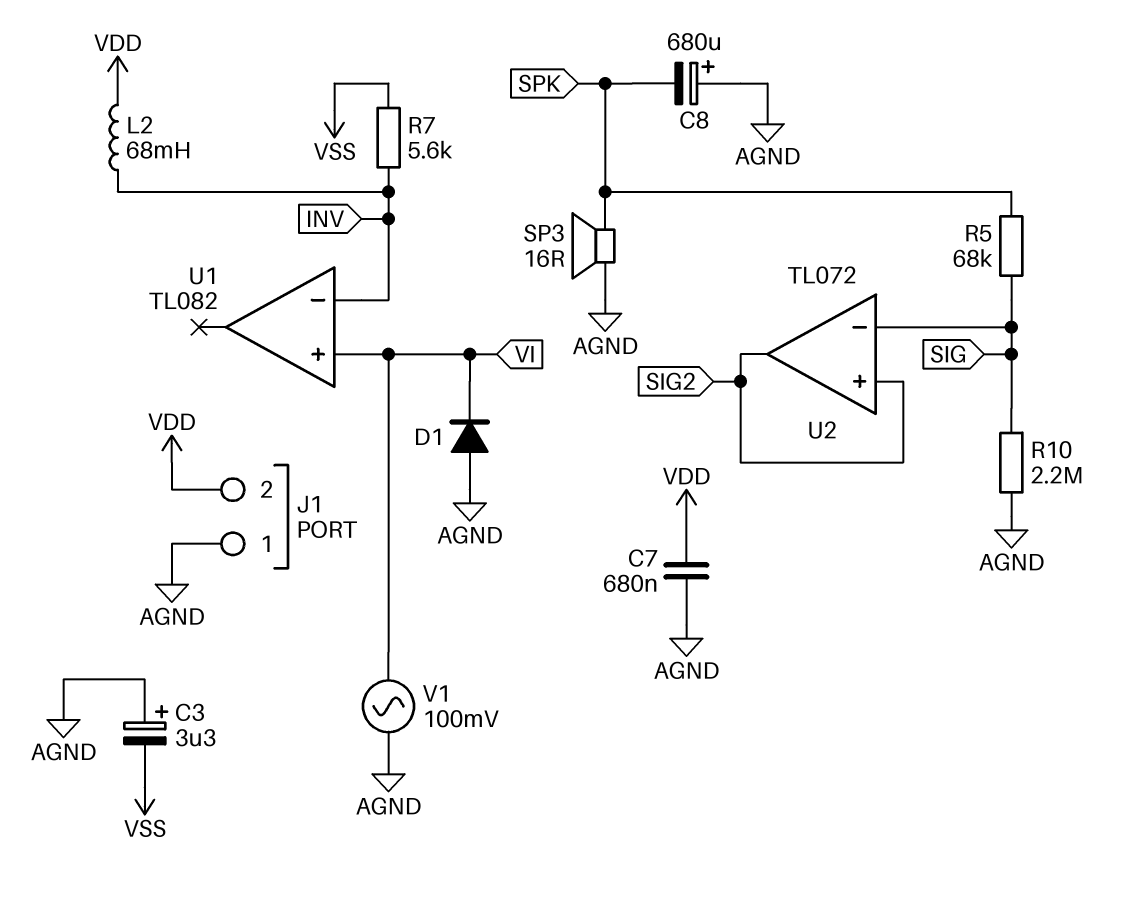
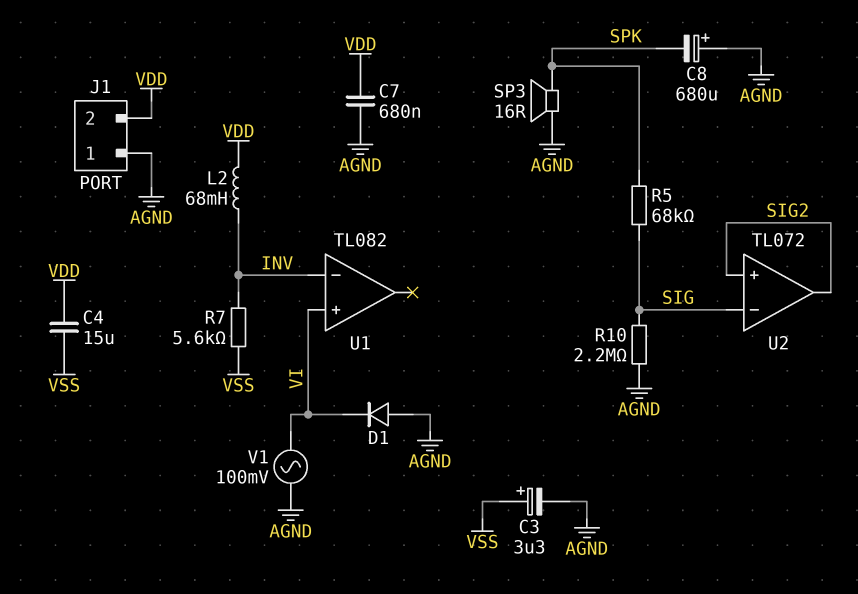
C3: 3.3uF (plus AGND, minus VSS) -> 3.3uF (plus VSS, minus AGND)
C4: none -> 15uF (VDD, VSS)

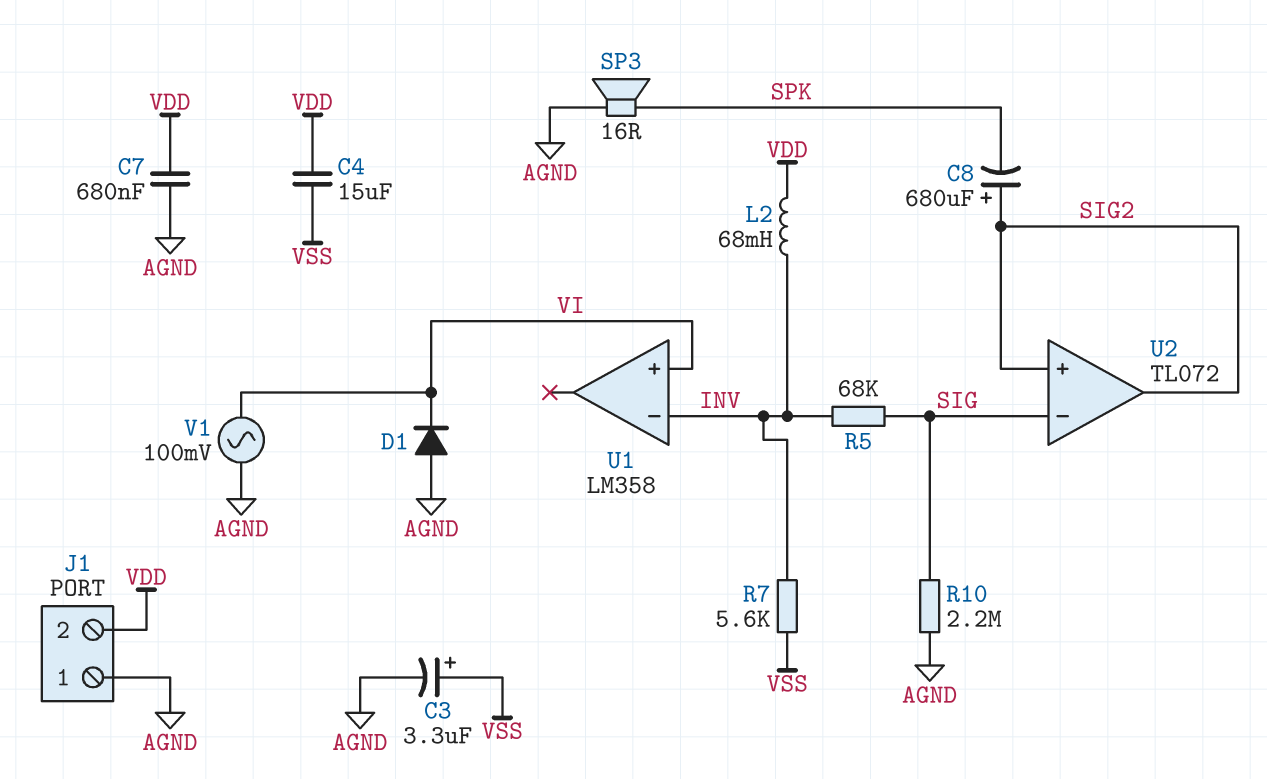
C8: 680uF (plus AGND, minus SPK) -> 680uF (plus SIG2, minus SPK)
R5: 68k (SIG, SPK) -> 68k (INV, SIG)
U1: TL082 -> LM358

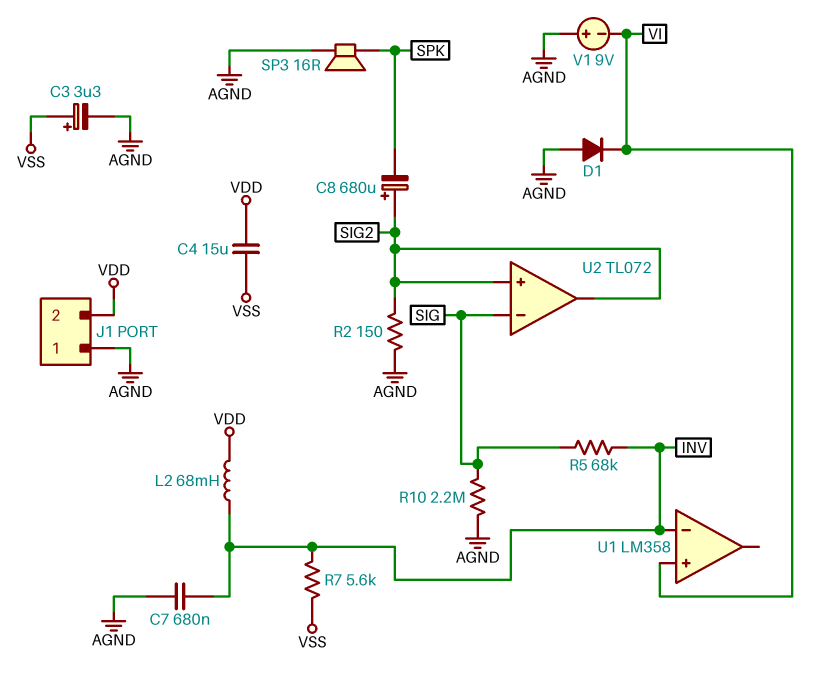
C7: 680nF (AGND, VDD) -> 680nF (AGND, INV)
R2: none -> 150 (AGND, SIG2)
V1: AC 100mV (AGND, VI) -> 9V (plus AGND, minus VI)

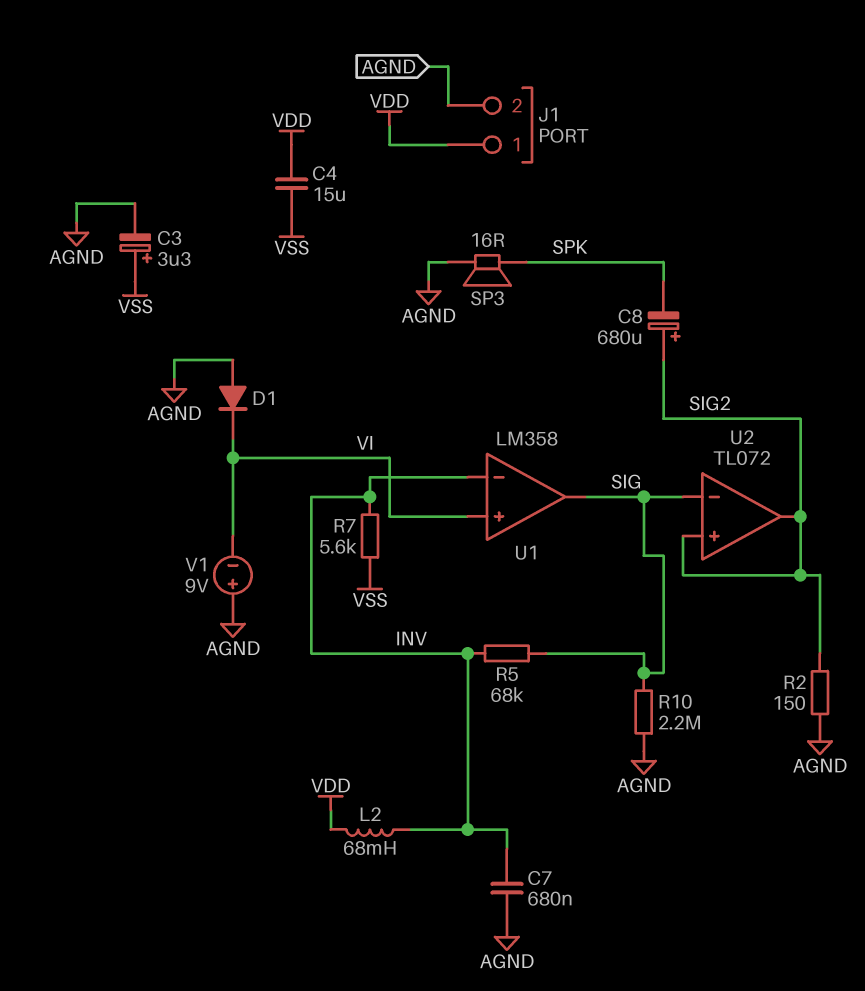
J1 pin 1: AGND -> VDD
J1 pin 2: VDD -> AGND
U1 pin out: none -> SIG

